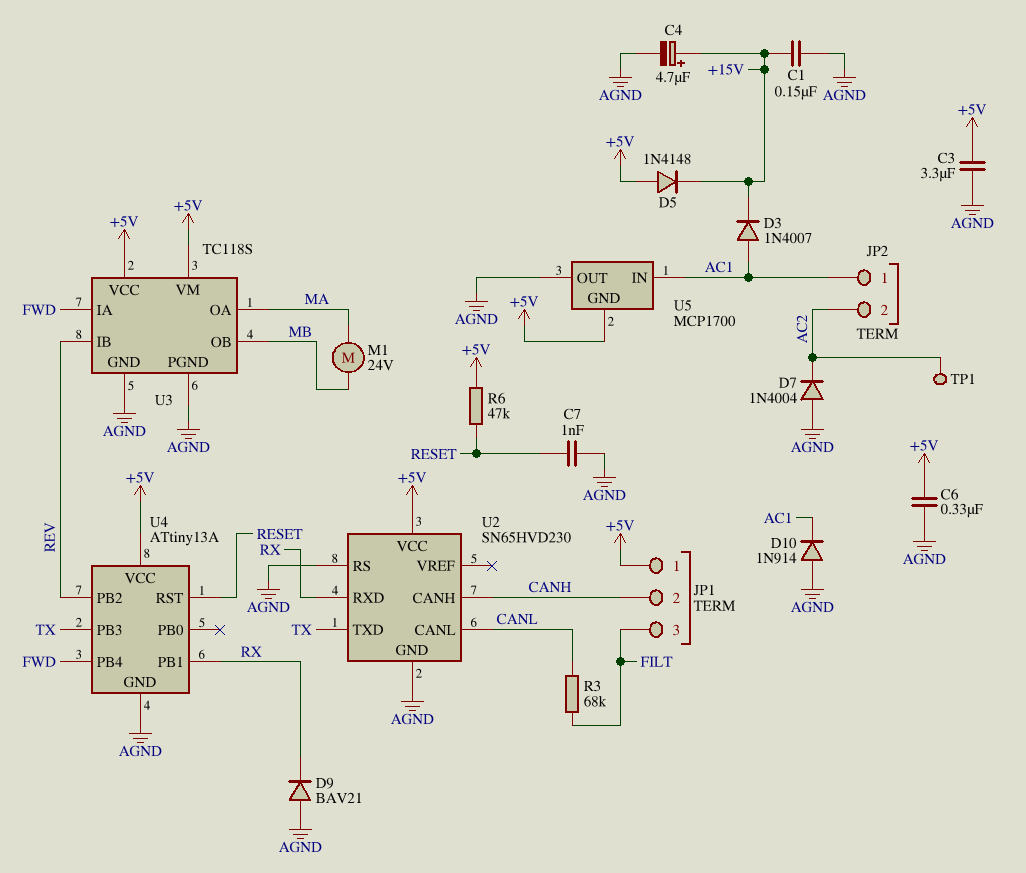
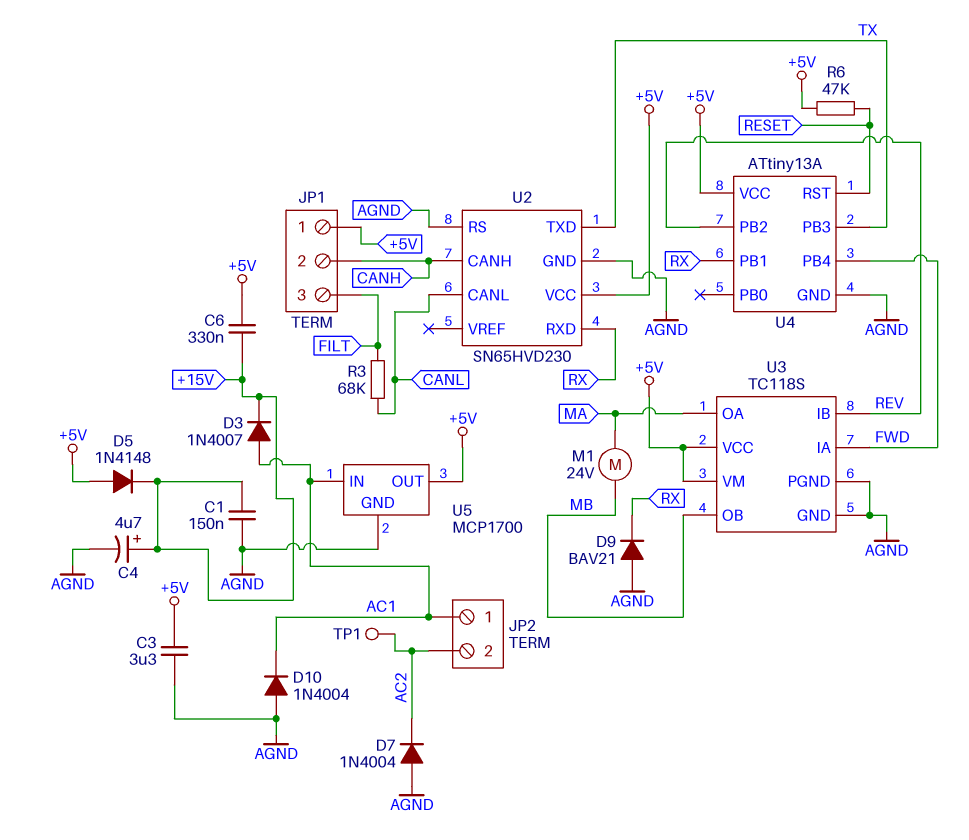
C6: 330nF (+5V, AGND) -> 330nF (+5V, +15V)
C7: 1nF (AGND, RESET) -> none
D10: diode 1N914 (A AGND, K AC1) -> diode 1N4004 (A AGND, K AC1)
U5 pin GND: +5V -> AGND
U5 pin OUT: AGND -> +5V

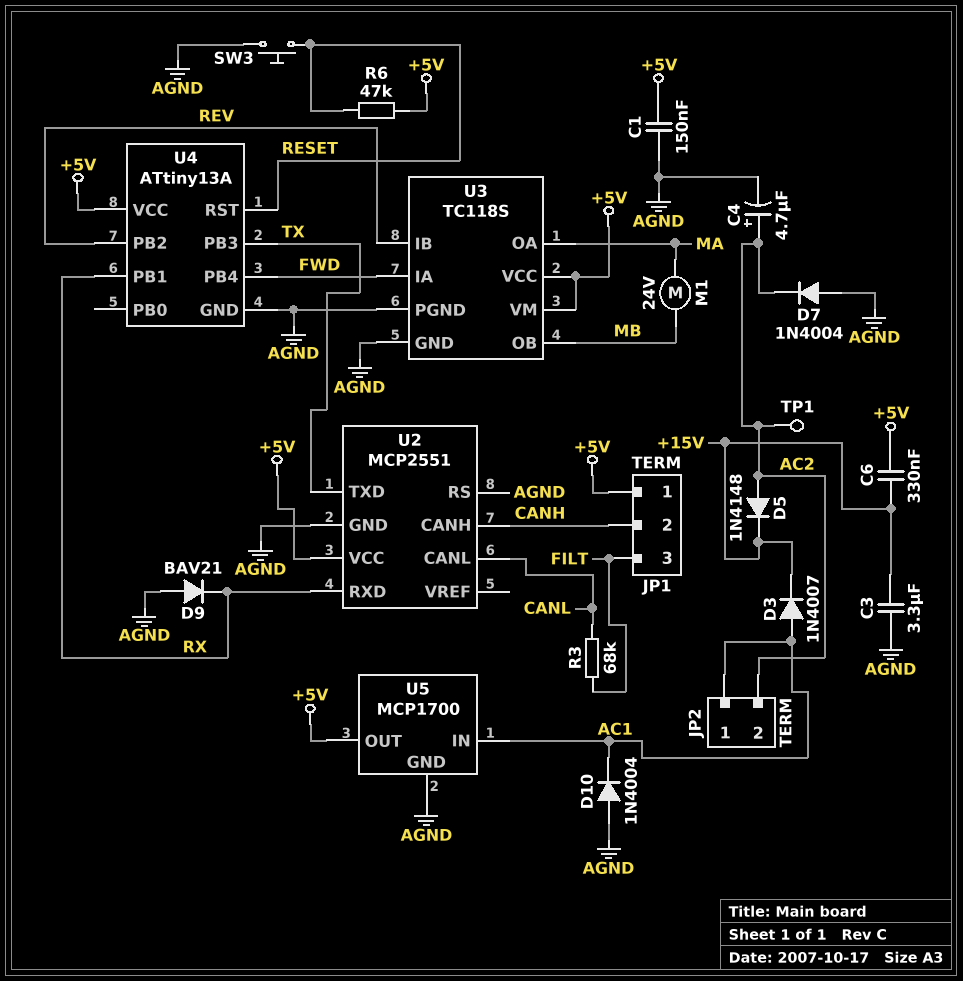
C1: 150nF (+15V, AGND) -> 150nF (+5V, AGND)
C3: 3.3uF (+5V, AGND) -> 3.3uF (+15V, AGND)
C4: 4.7uF (plus +15V, minus AGND) -> 4.7uF (plus AC2, minus AGND)
D5: diode 1N4148 (A +5V, K +15V) -> diode 1N4148 (A AC2, K +15V)
SW3: none -> button (AGND, RESET)
U2: SN65HVD230 -> MCP2551

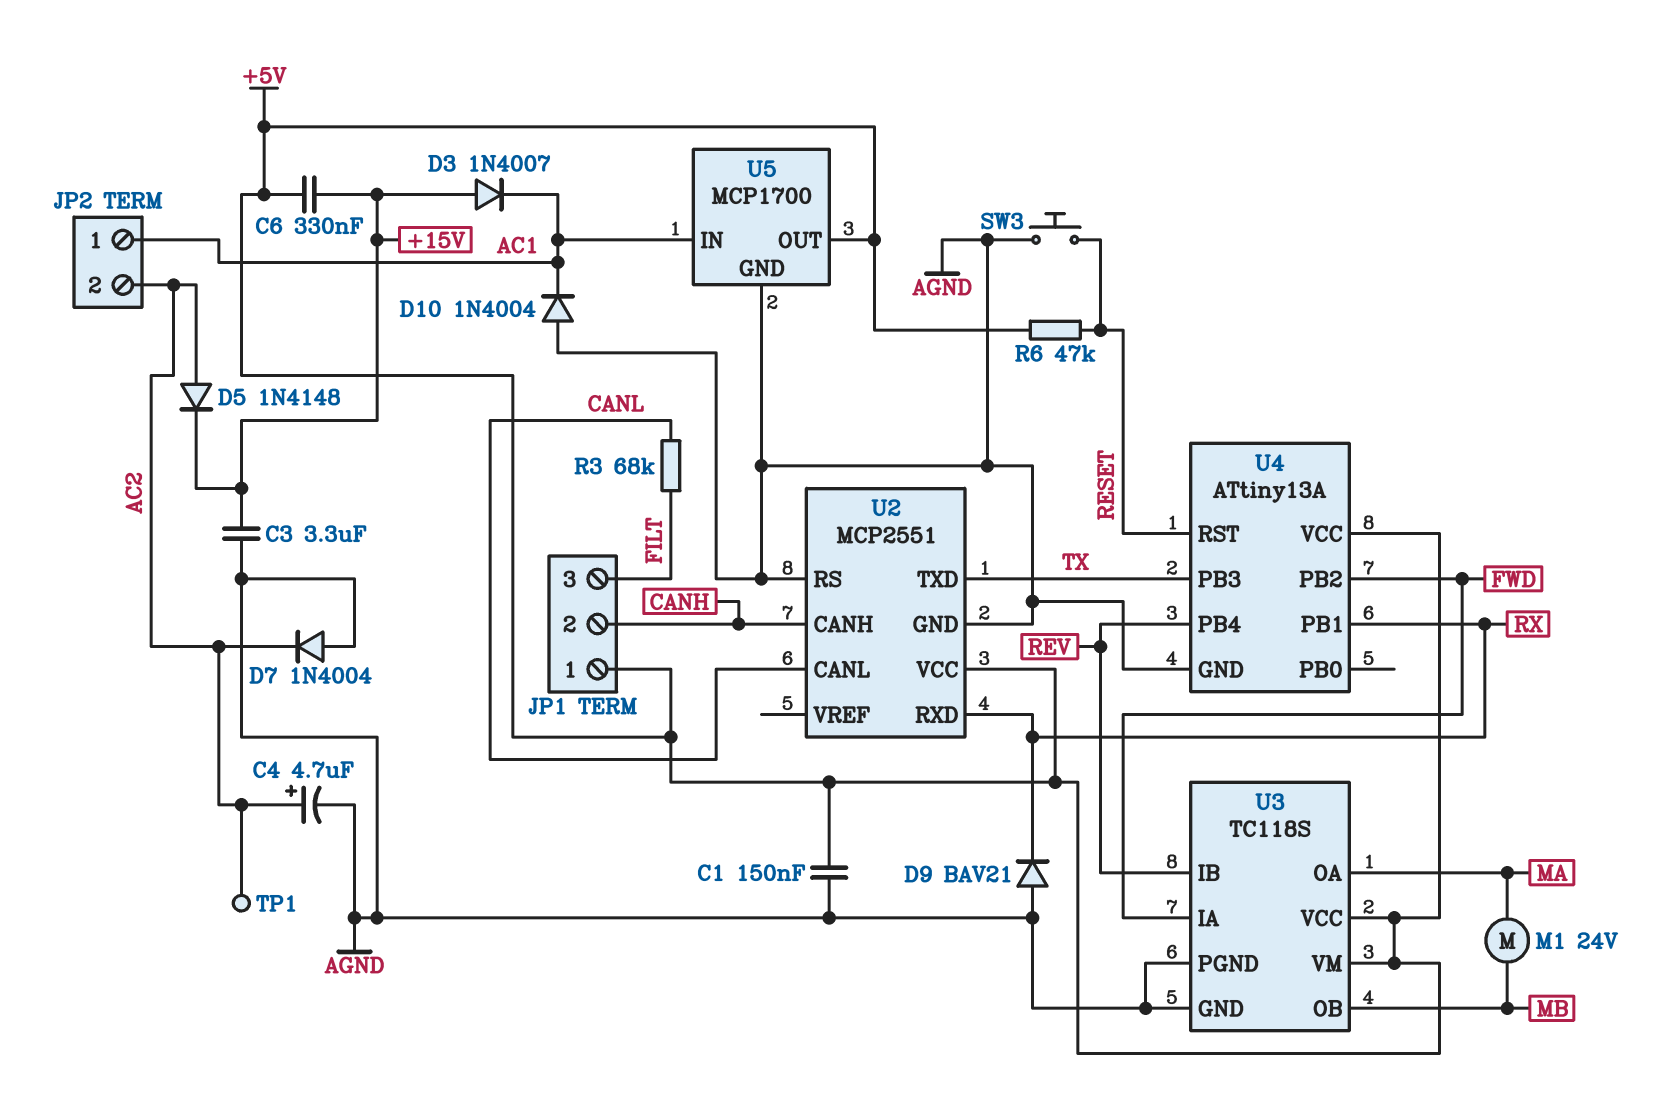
D3: diode 1N4007 (A AC1, K +15V) -> diode 1N4007 (A +15V, K AC1)
U4 pin PB2: REV -> FWD
U4 pin PB4: FWD -> REV

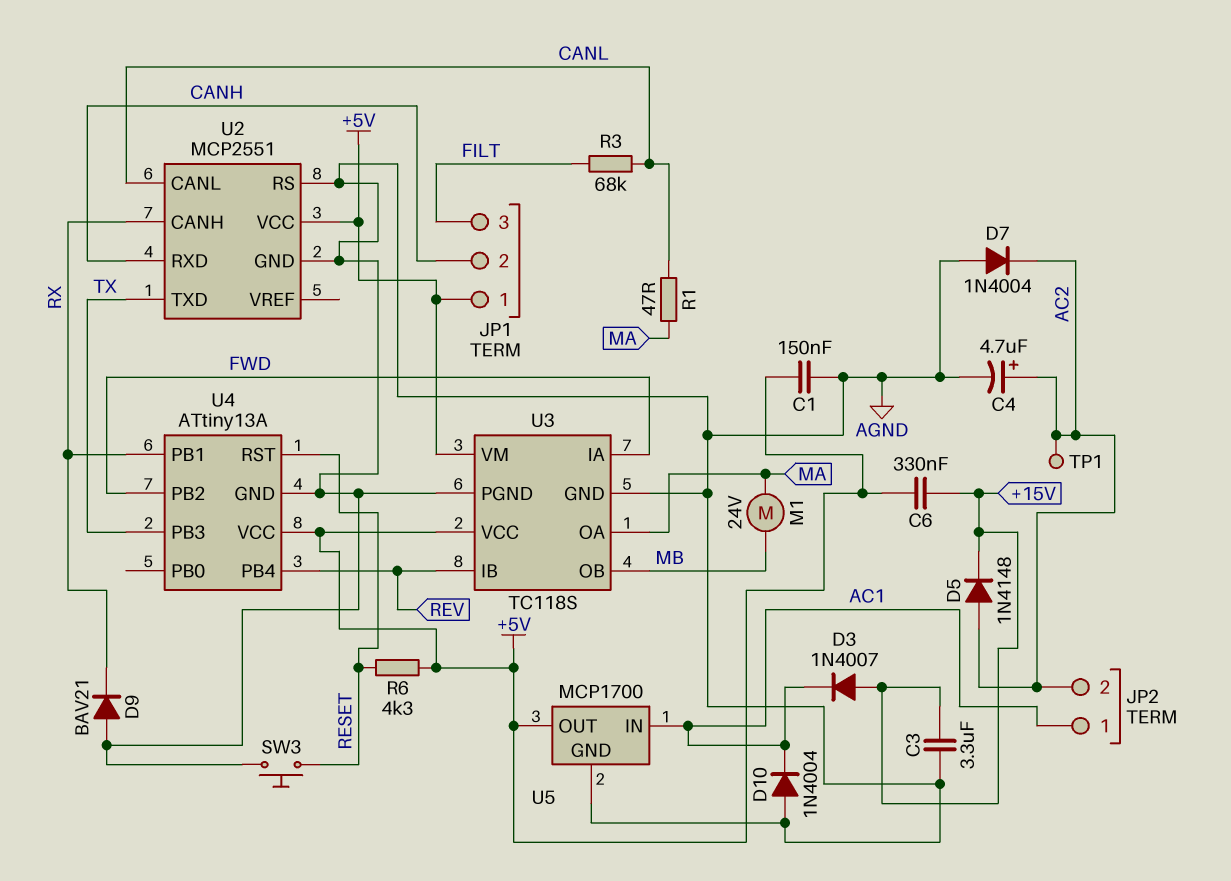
R1: none -> 47 (CANL, MA)
R6: 47k (+5V, RESET) -> 4.3k (+5V, RESET)
U2 pin CANH: CANH -> RX
U2 pin RXD: RX -> CANH

